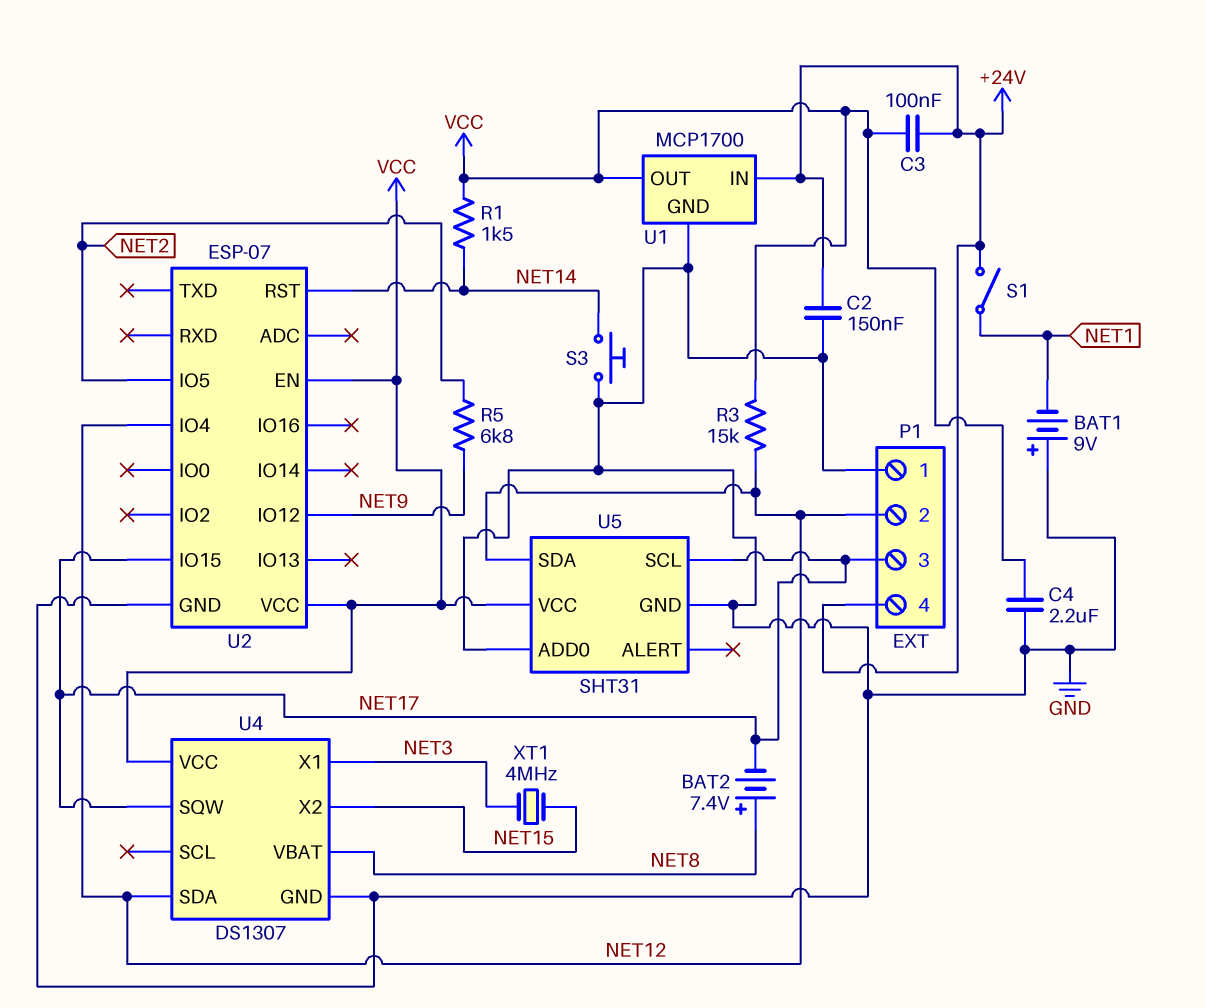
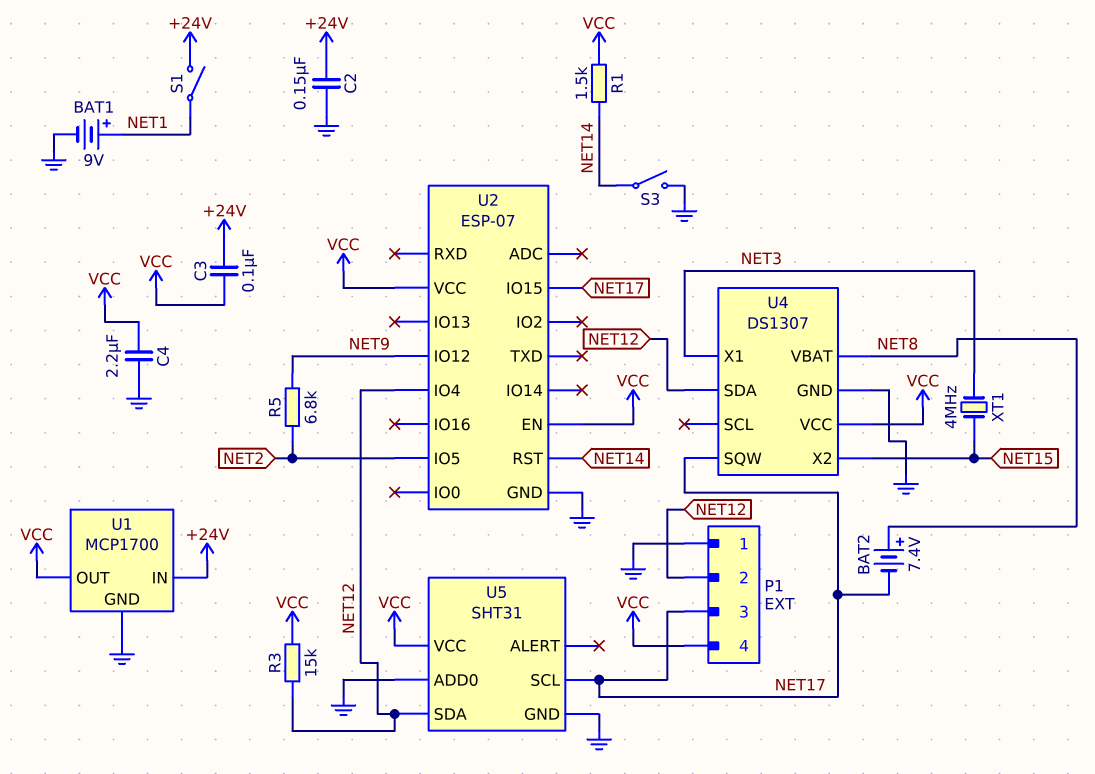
BAT1: 9V (plus GND, minus NET1) -> 9V (plus NET1, minus GND)
P1 pin 4: +24V -> VCC
S3: button (GND, NET14) -> switch (GND, NET14)

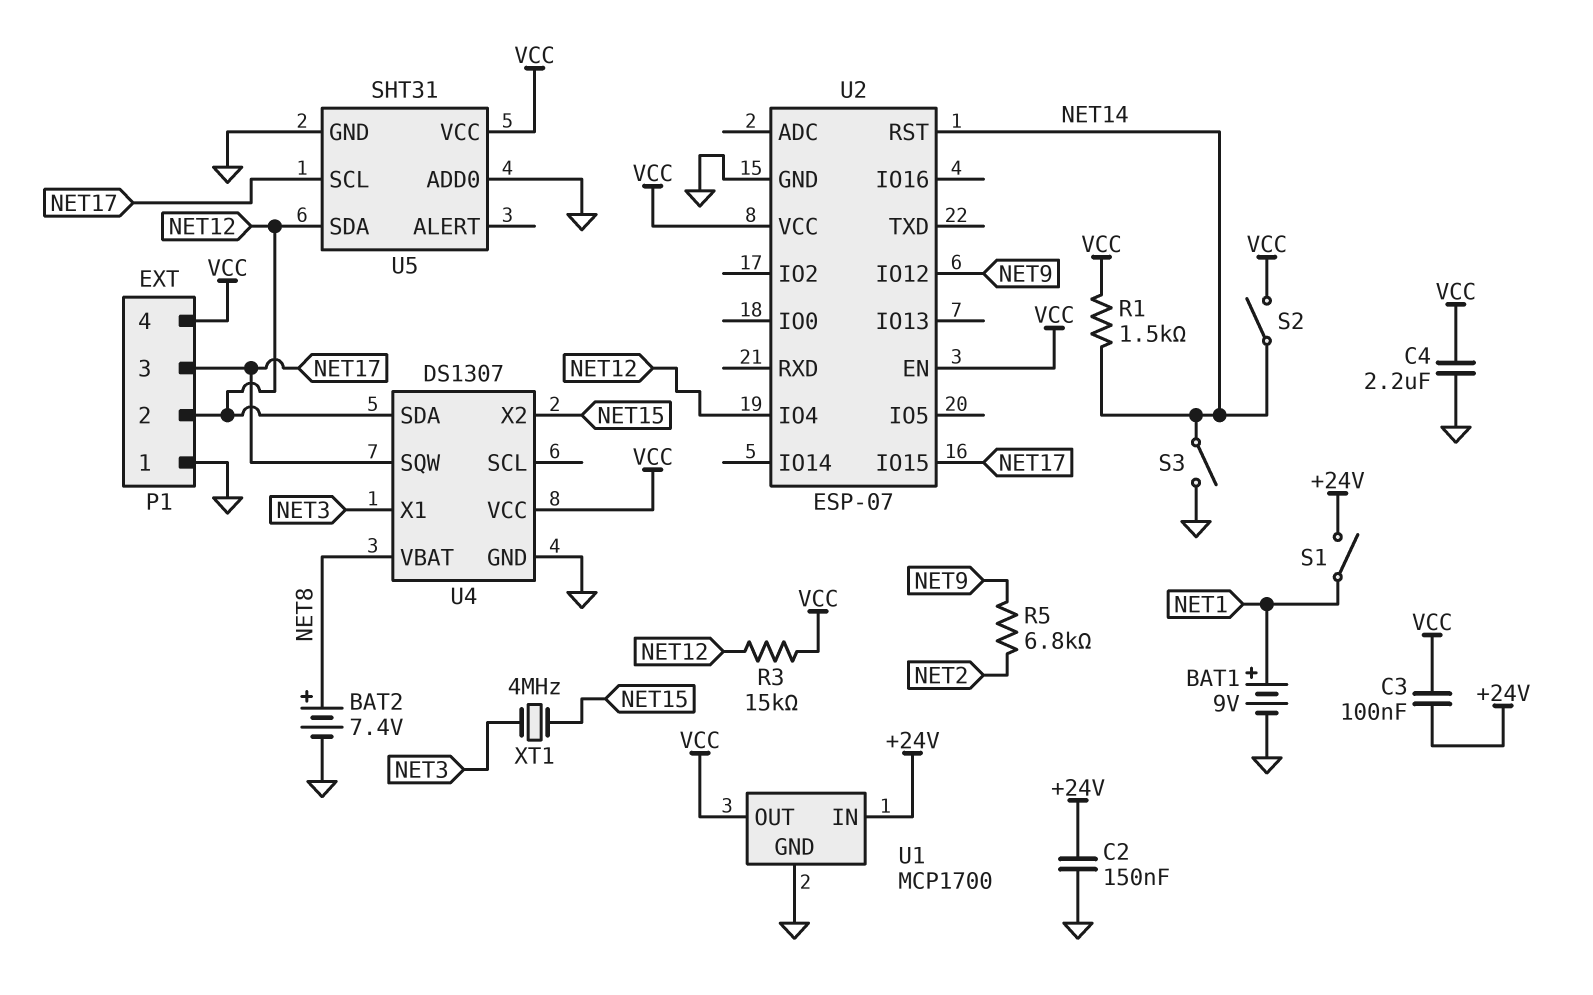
BAT2: 7.4V (plus NET8, minus NET17) -> 7.4V (plus NET8, minus GND)
S2: none -> switch (NET14, VCC)
U2 pin IO5: NET2 -> none

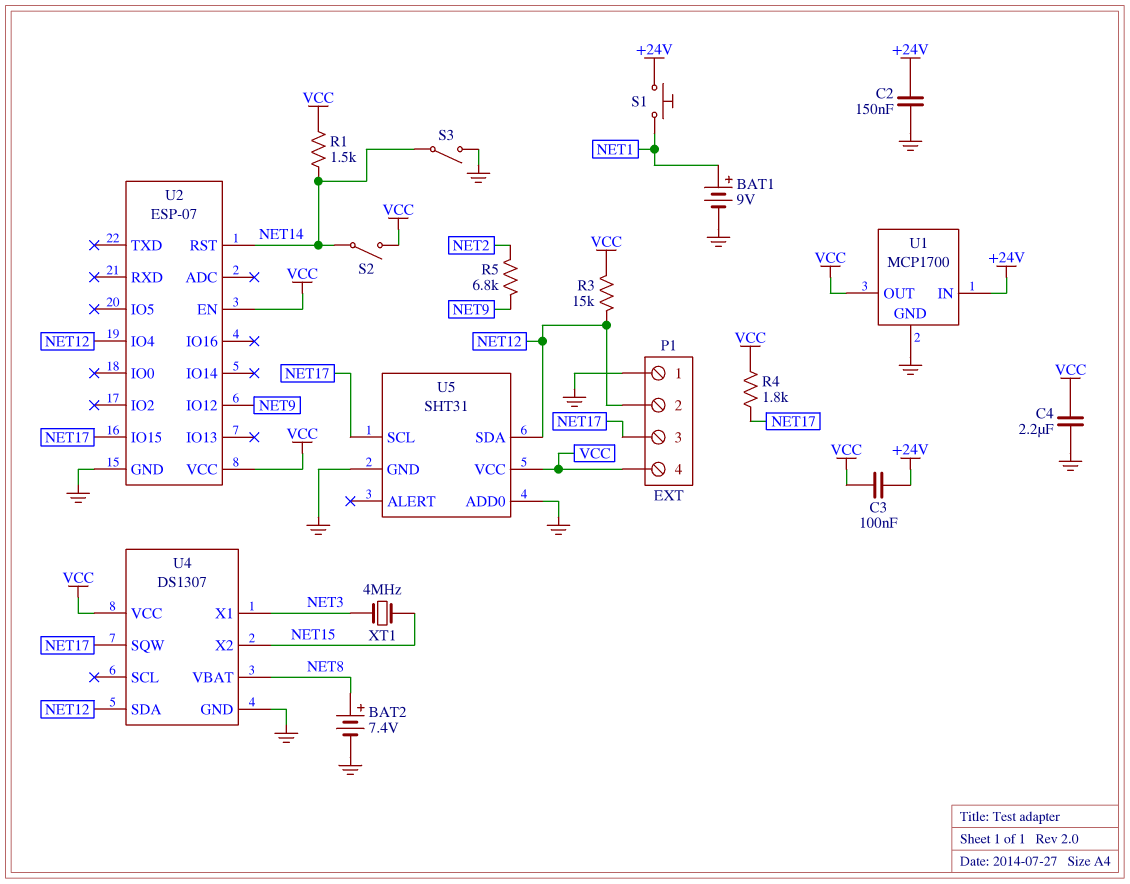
R4: none -> 1.8k (NET17, VCC)
S1: switch (+24V, NET1) -> button (+24V, NET1)

